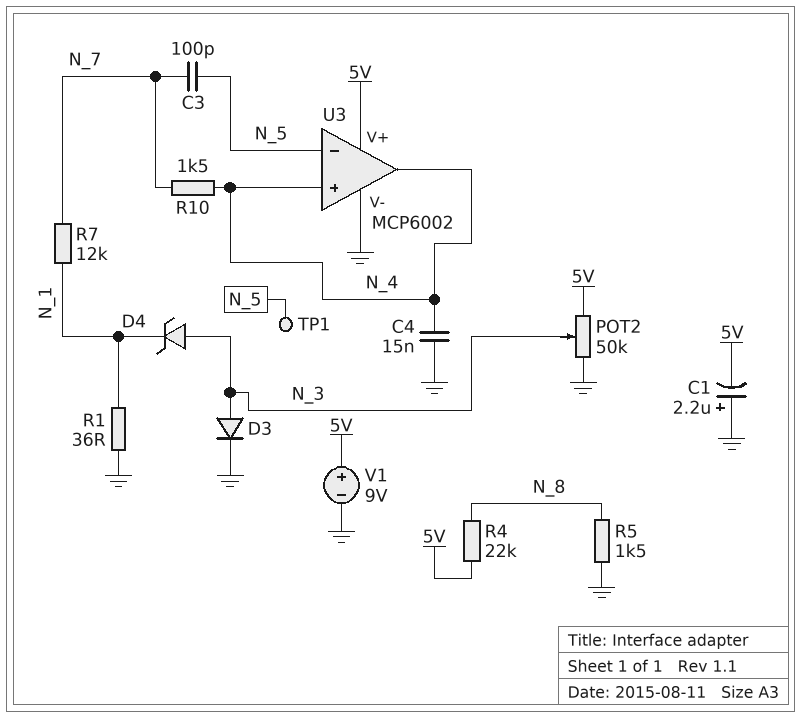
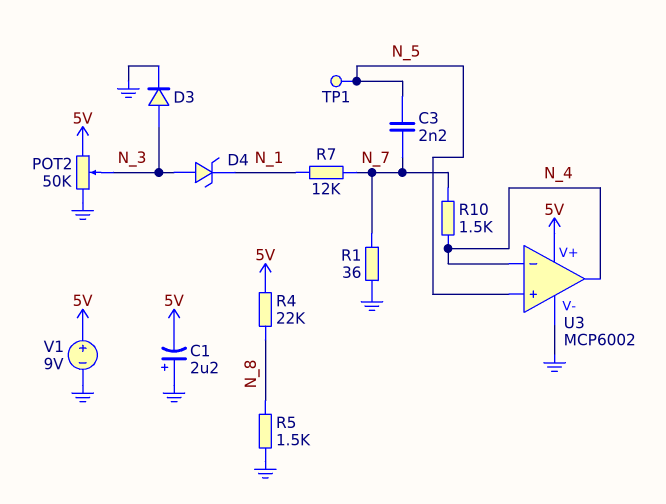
C3: 100pF (N_5, N_7) -> 2.2nF (N_5, N_7)
C4: 15nF (GND, N_4) -> none
R1: 36 (GND, N_1) -> 36 (GND, N_7)
U3 pin in+: N_4 -> N_5
U3 pin in-: N_5 -> N_4

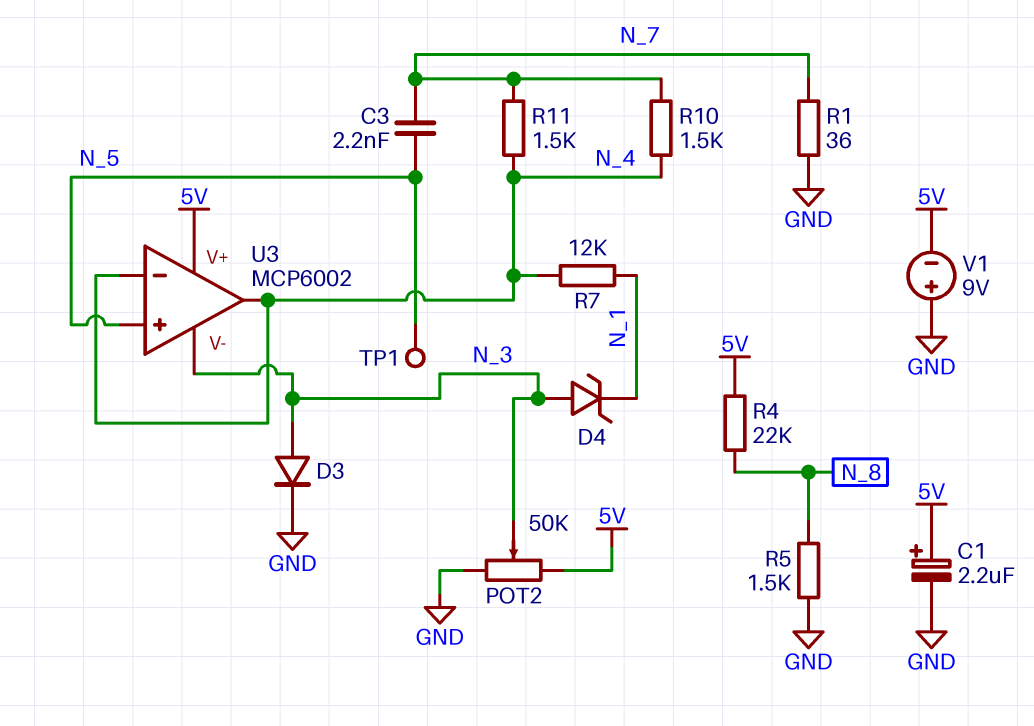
C1: 2.2uF (plus GND, minus 5V) -> 2.2uF (plus 5V, minus GND)
R7: 12k (N_1, N_7) -> 12k (N_1, N_4)
R11: none -> 1.5k (N_4, N_7)
U3 pin V-: GND -> N_3
V1: 9V (plus 5V, minus GND) -> 9V (plus GND, minus 5V)

